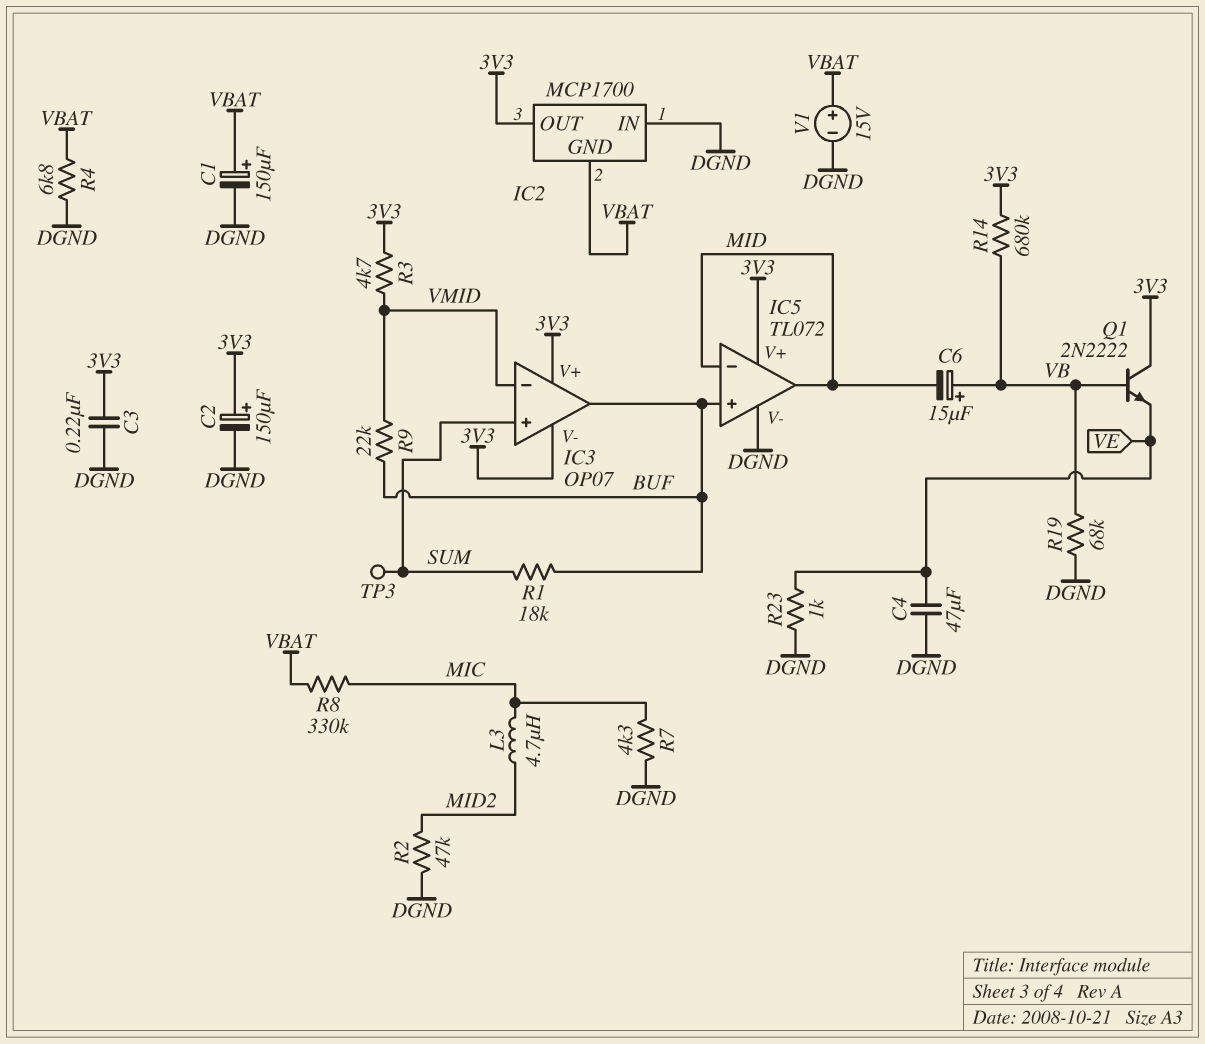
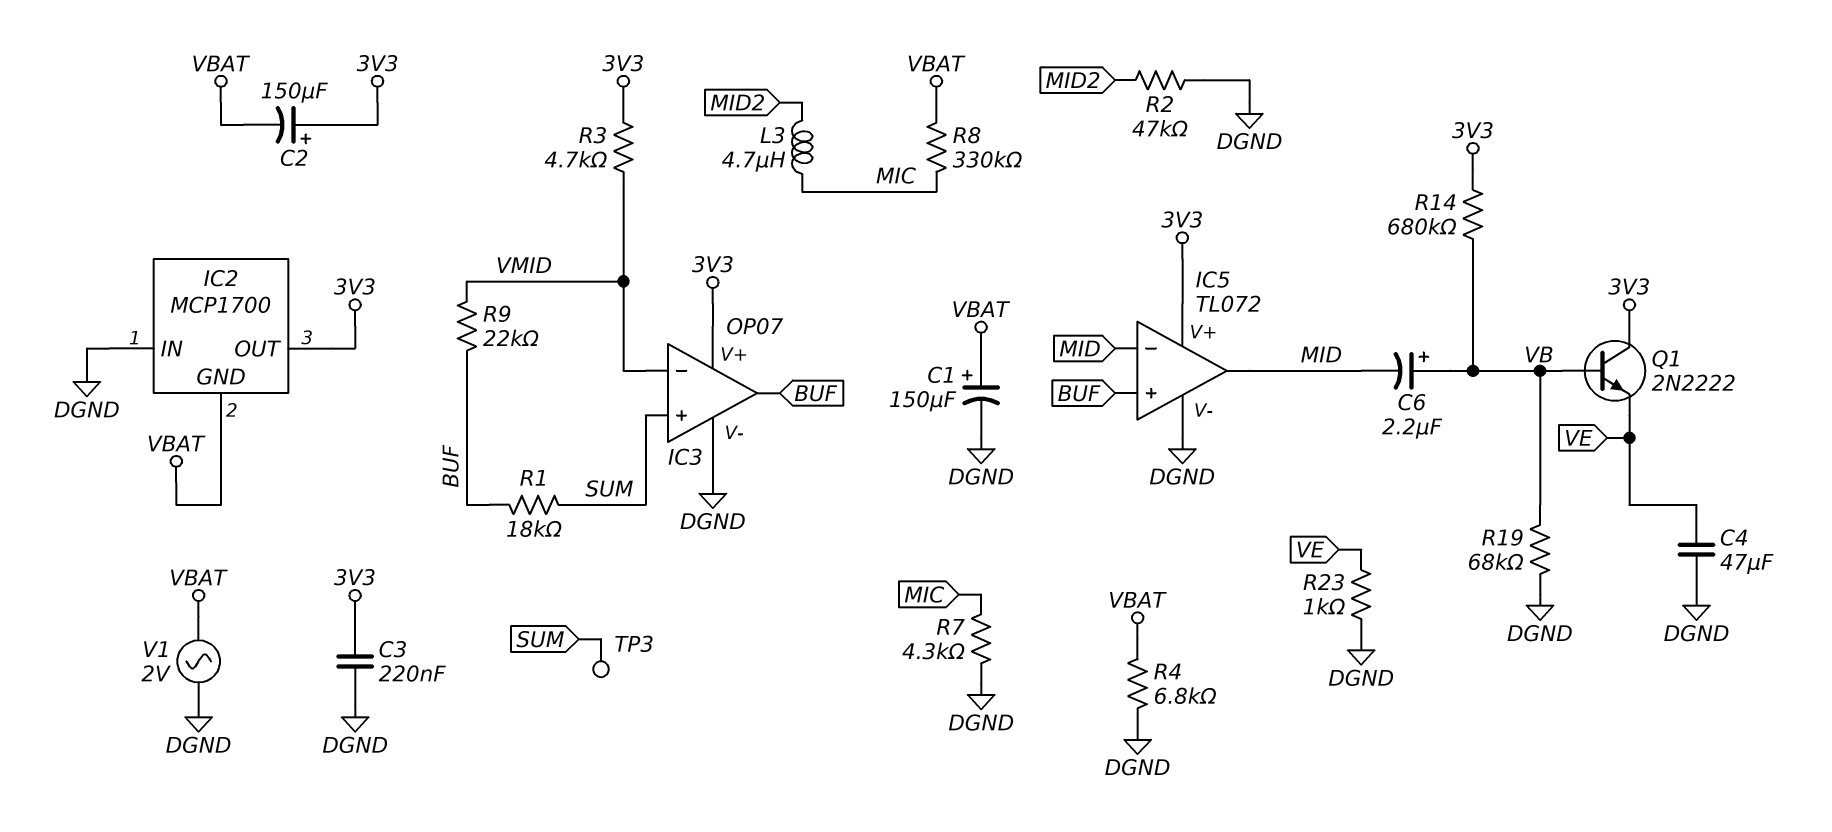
C2: 150uF (plus 3V3, minus DGND) -> 150uF (plus 3V3, minus VBAT)
C6: 15uF (plus VB, minus MID) -> 2.2uF (plus VB, minus MID)
IC3 pin V-: 3V3 -> DGND
V1: 15V (plus VBAT, minus DGND) -> AC 2V (DGND, VBAT)

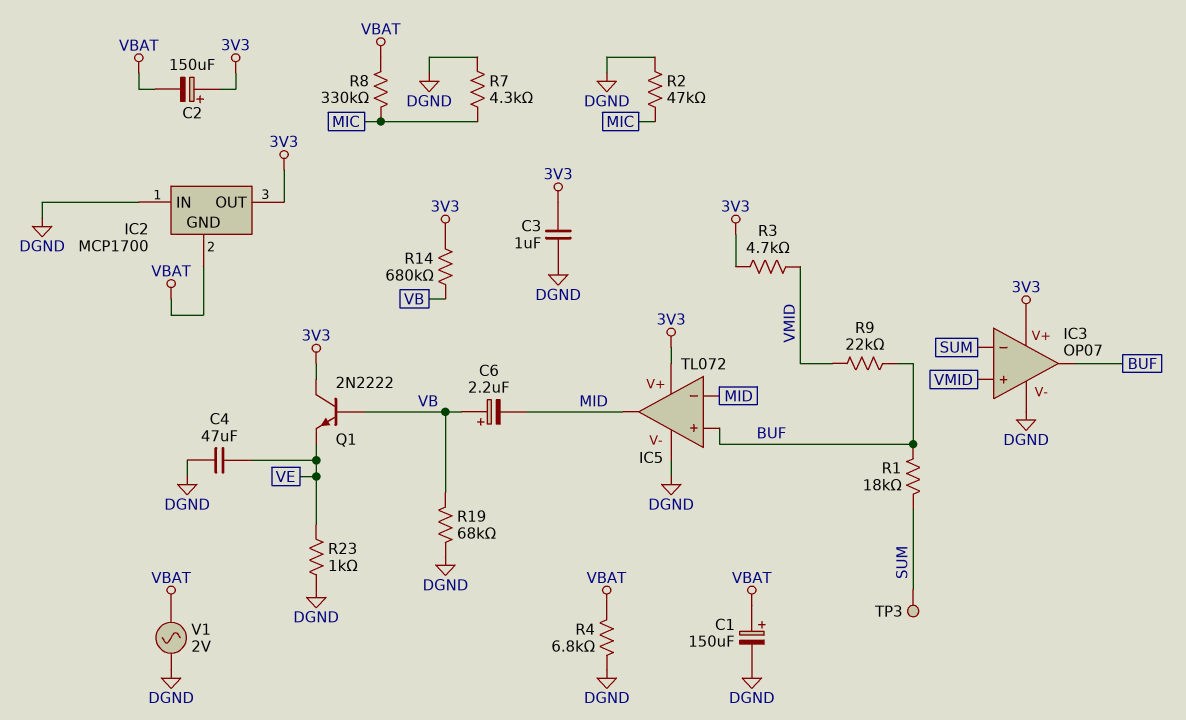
C3: 220nF (3V3, DGND) -> 1uF (3V3, DGND)
IC3 pin in+: SUM -> VMID
IC3 pin in-: VMID -> SUM
L3: 4.7uH (MIC, MID2) -> none
R2: 47k (DGND, MID2) -> 47k (DGND, MIC)

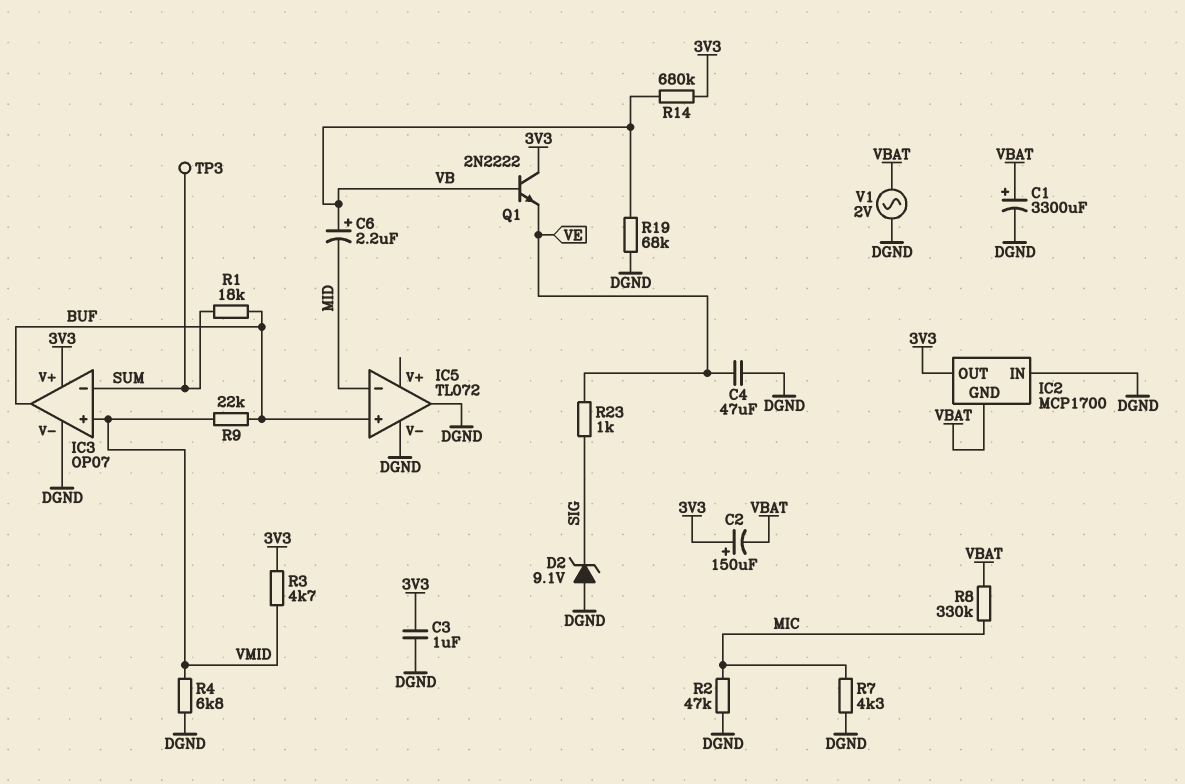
C1: 150uF (plus VBAT, minus DGND) -> 3300uF (plus VBAT, minus DGND)
D2: none -> zener 9.1V (A DGND, K SIG)
IC5 pin V+: 3V3 -> none
IC5 pin out: MID -> DGND
R4: 6.8k (DGND, VBAT) -> 6.8k (DGND, VMID)
R23: 1k (DGND, VE) -> 1k (SIG, VE)

